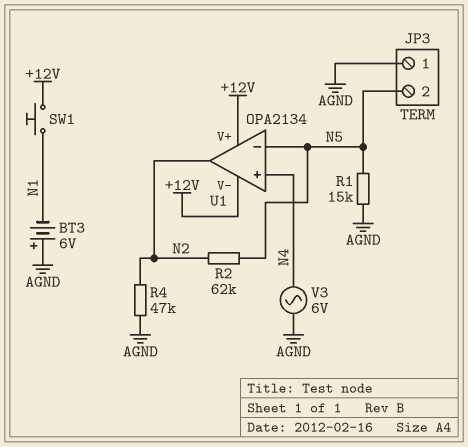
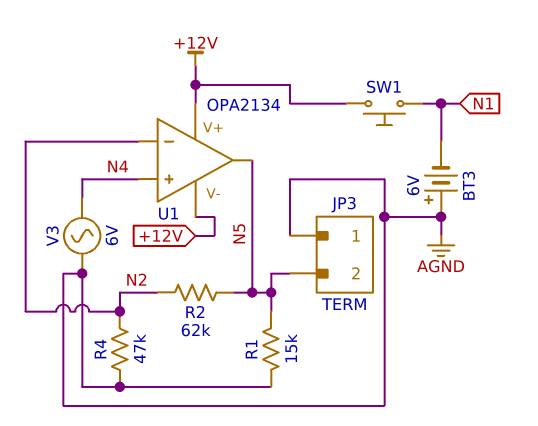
U1 pin in-: N5 -> N2
U1 pin out: N2 -> N5

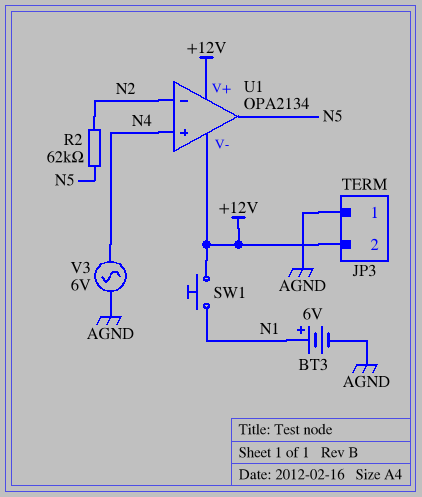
BT3: 6V (plus AGND, minus N1) -> 6V (plus N1, minus AGND)
JP3 pin 2: N5 -> +12V
R1: 15k (AGND, N5) -> none
R4: 47k (AGND, N2) -> none

